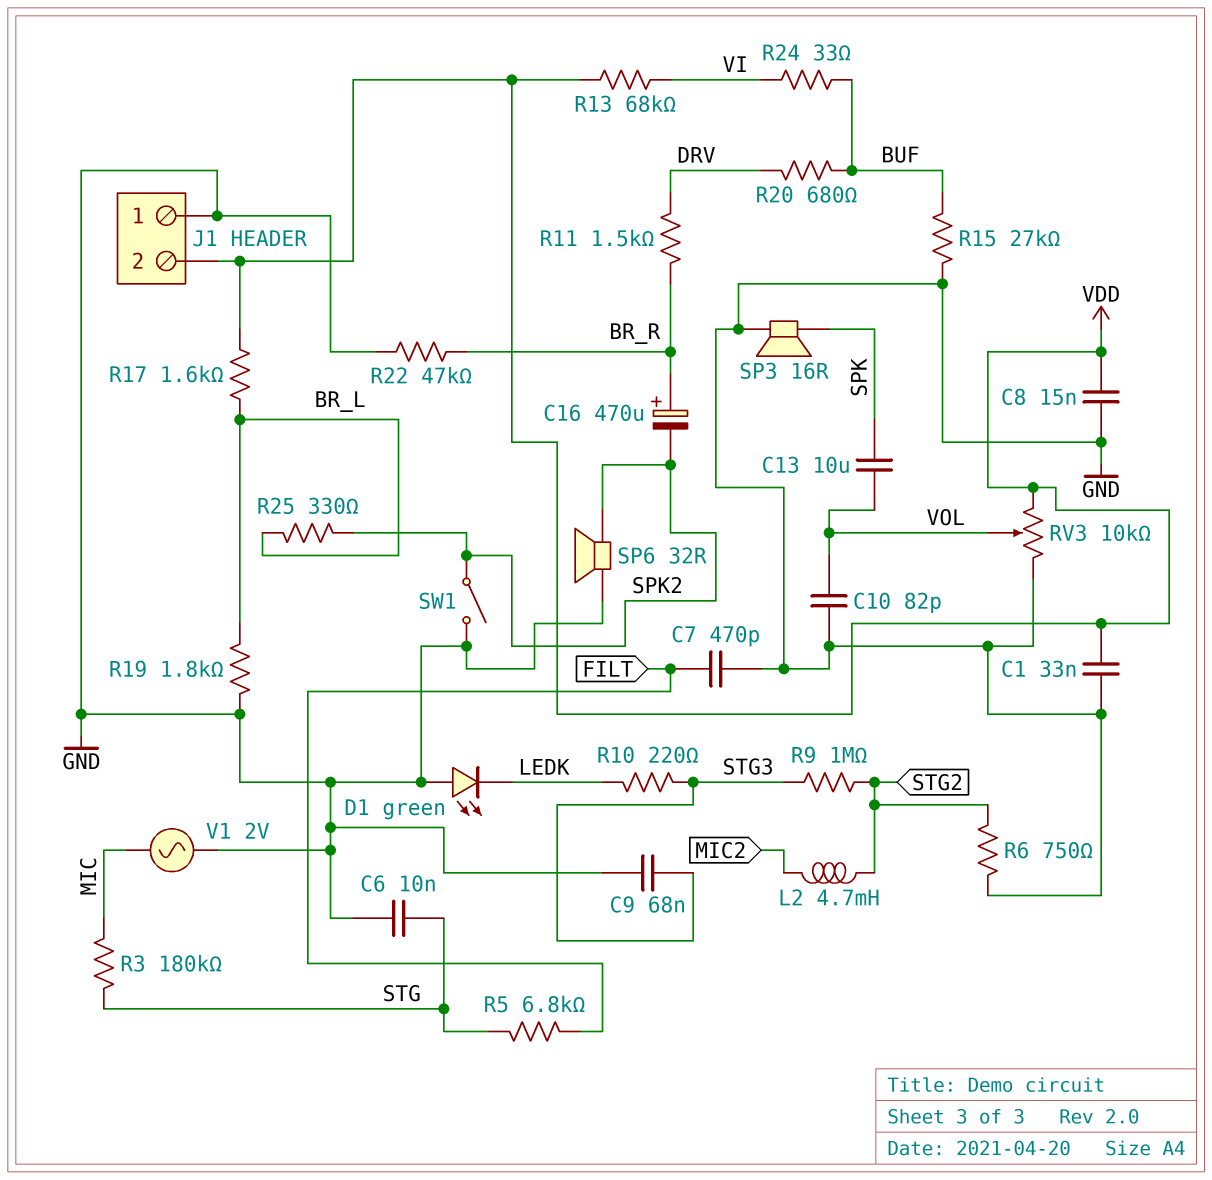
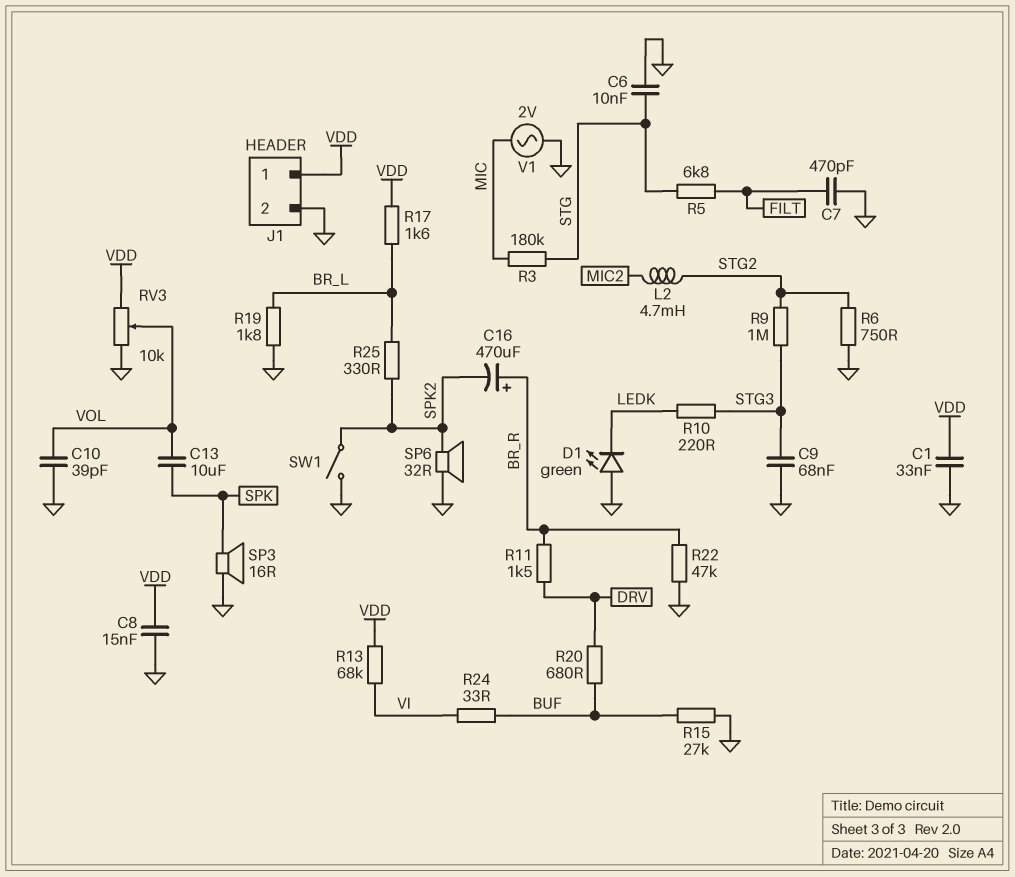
C10: 82pF (GND, VOL) -> 39pF (GND, VOL)
J1 pin 1: GND -> VDD
J1 pin 2: VDD -> GND

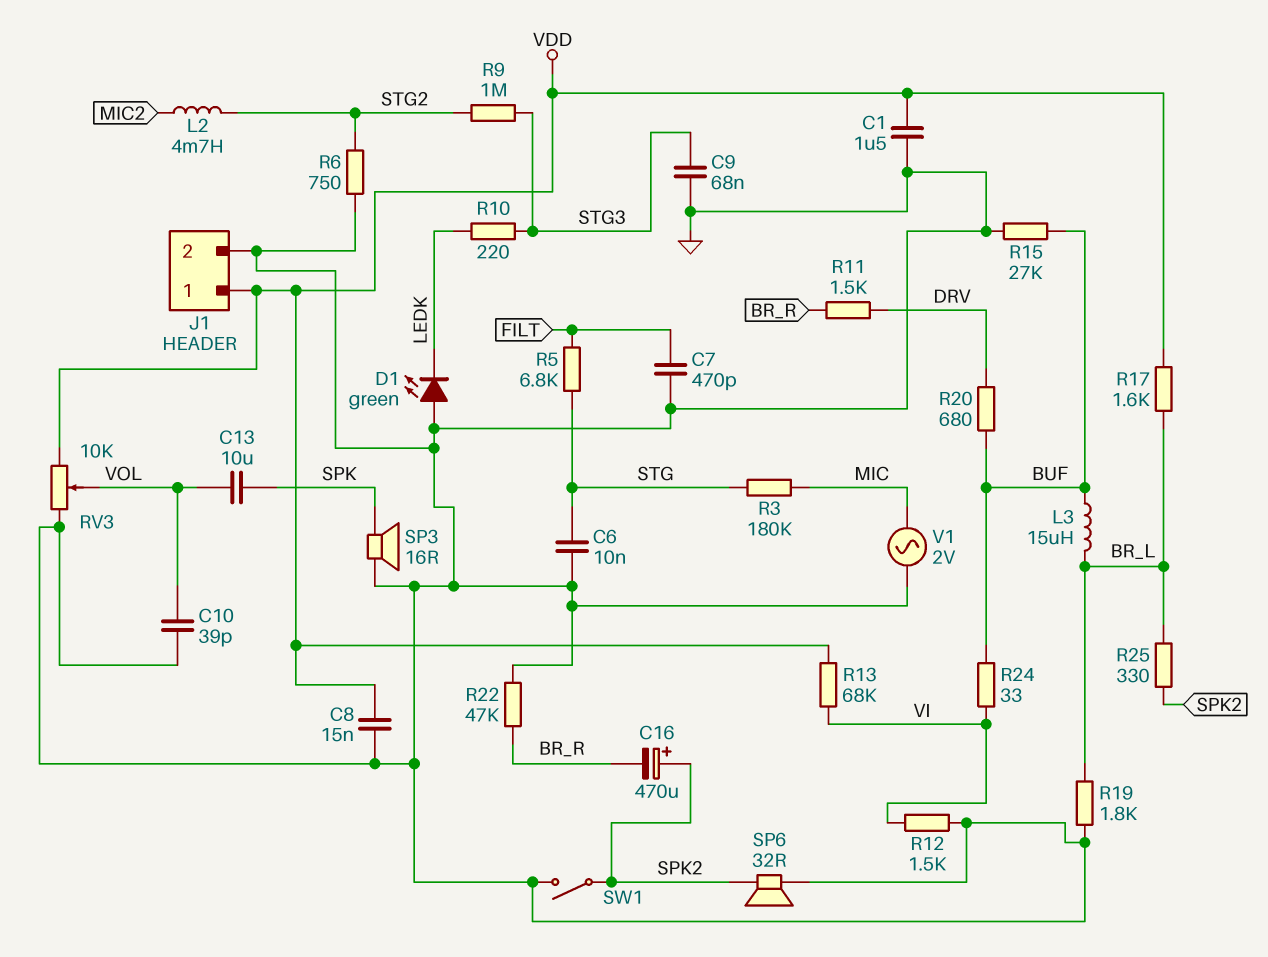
C1: 33nF (GND, VDD) -> 1.5uF (GND, VDD)
C16: 470uF (plus BR_R, minus SPK2) -> 470uF (plus SPK2, minus BR_R)
L3: none -> 15uH (BR_L, BUF)
R12: none -> 1.5k (GND, VI)

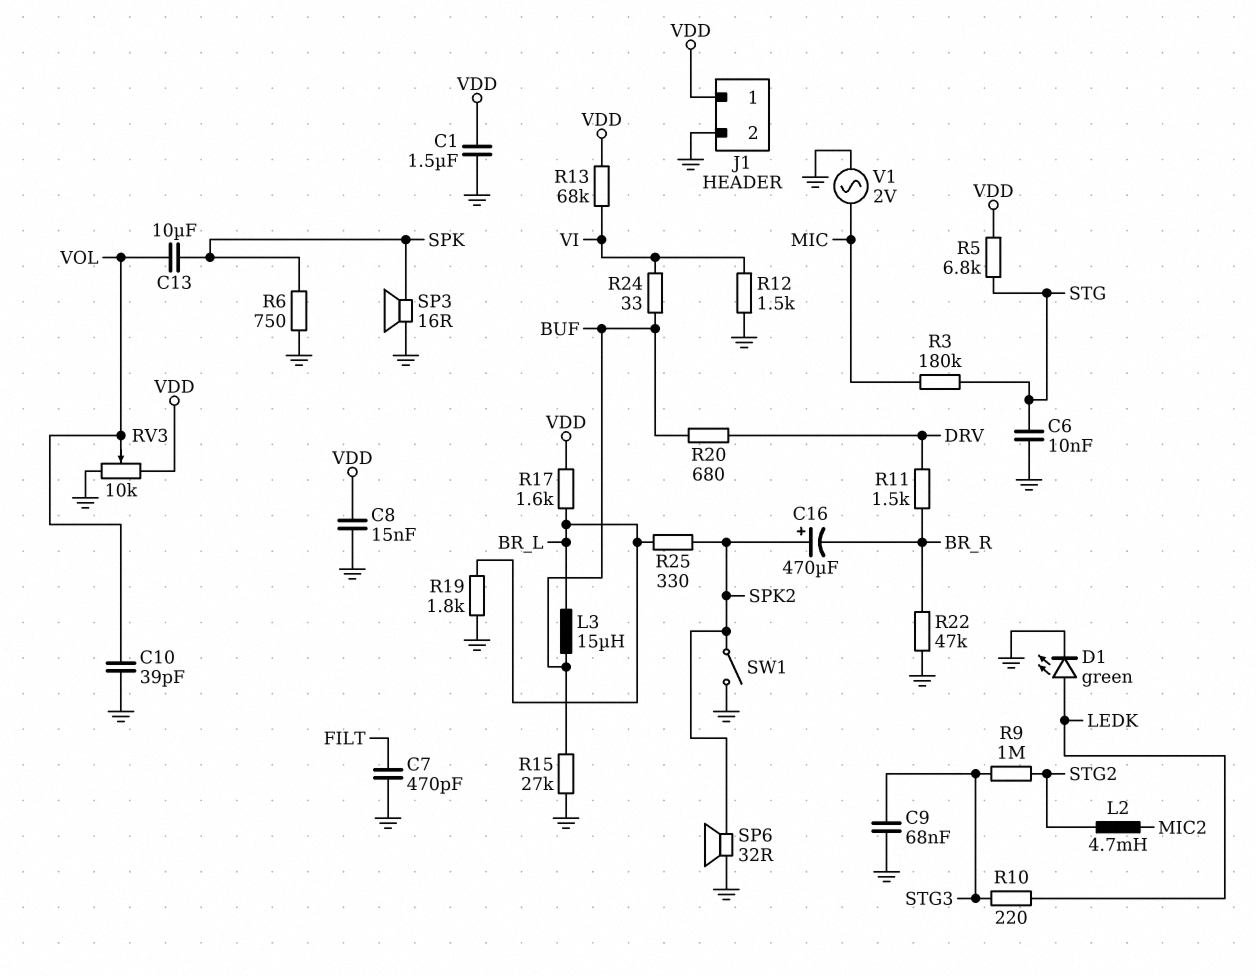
D1: LED green (A GND, K LEDK) -> LED green (A LEDK, K GND)
R5: 6.8k (FILT, STG) -> 6.8k (STG, VDD)
R6: 750 (GND, STG2) -> 750 (GND, SPK)

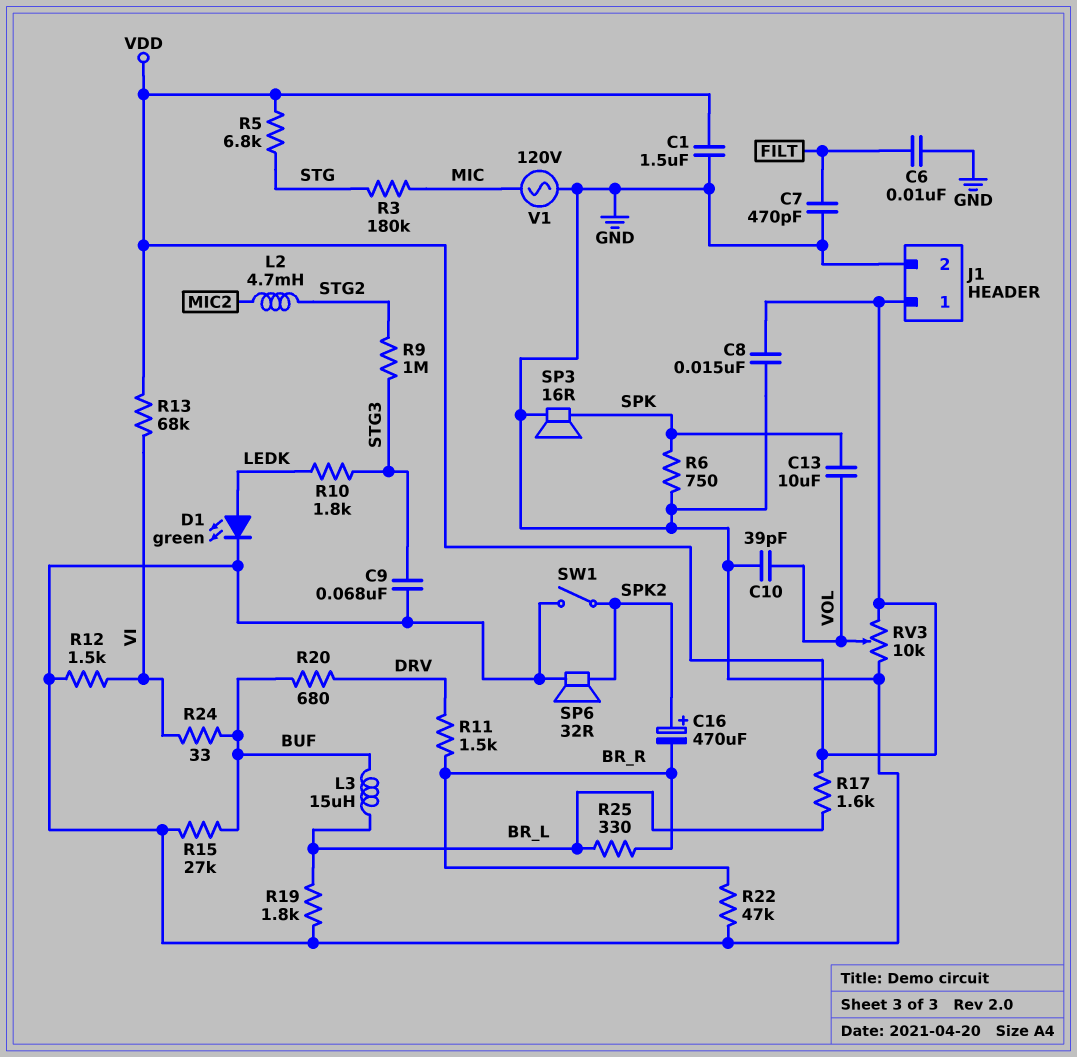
C6: 10nF (GND, STG) -> 10nF (FILT, GND)
R10: 220 (LEDK, STG3) -> 1.8k (LEDK, STG3)
R25: 330 (BR_L, SPK2) -> 330 (BR_L, BR_R)
V1: AC 2V (GND, MIC) -> AC 120V (GND, MIC)

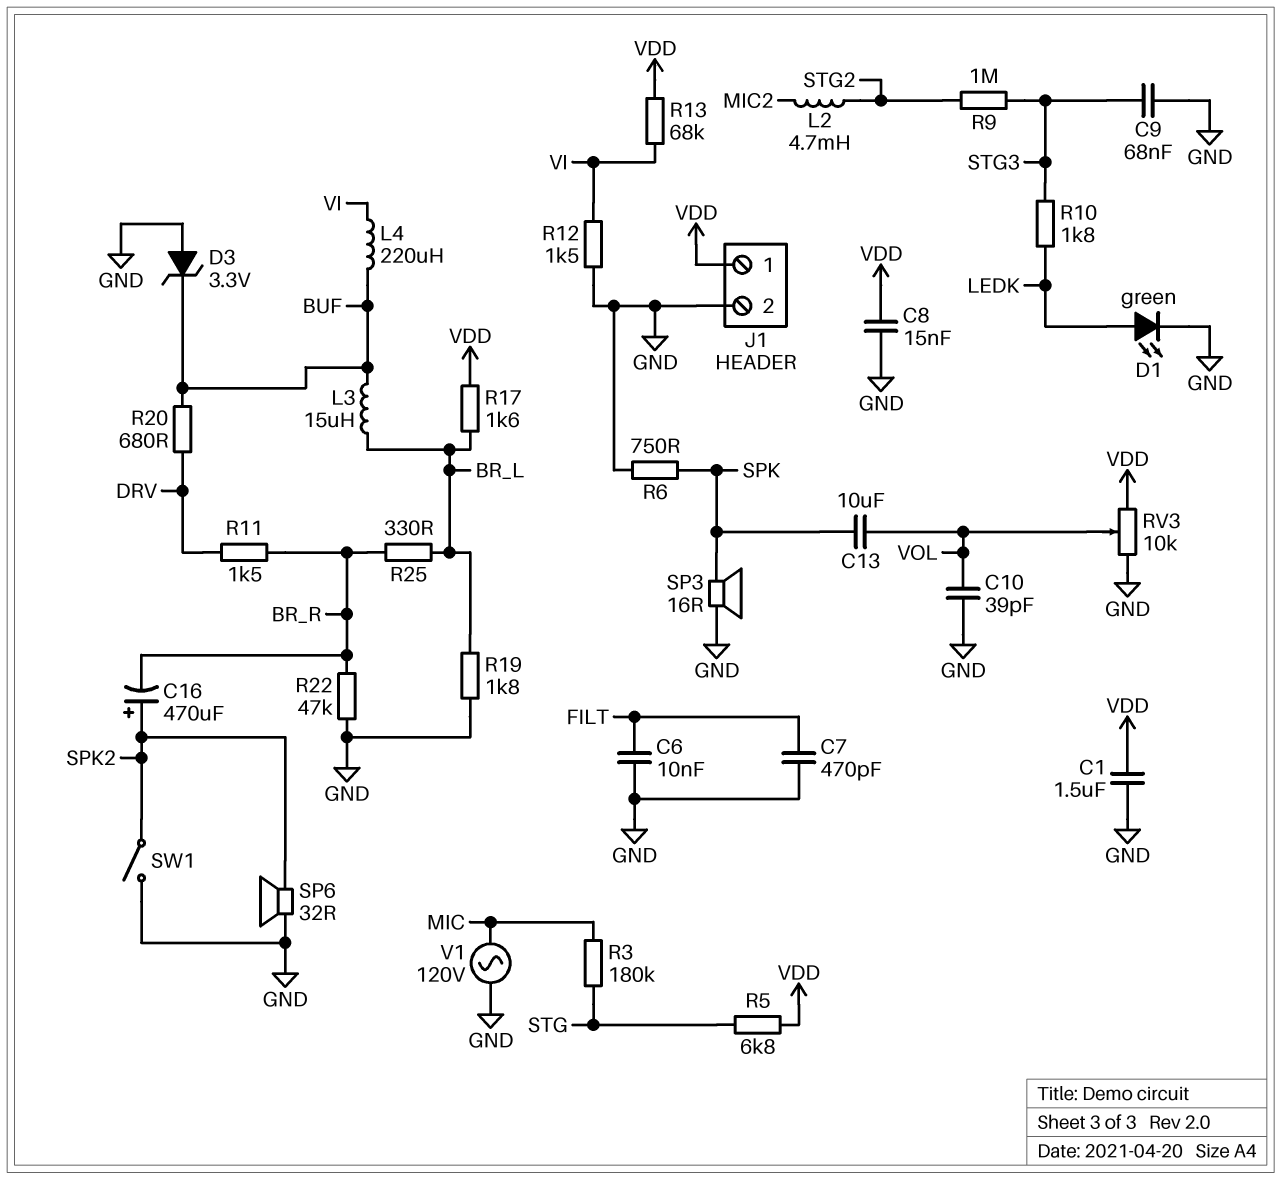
D3: none -> zener 3.3V (A GND, K BUF)
L4: none -> 220uH (BUF, VI)
R15: 27k (BUF, GND) -> none
R24: 33 (BUF, VI) -> none

